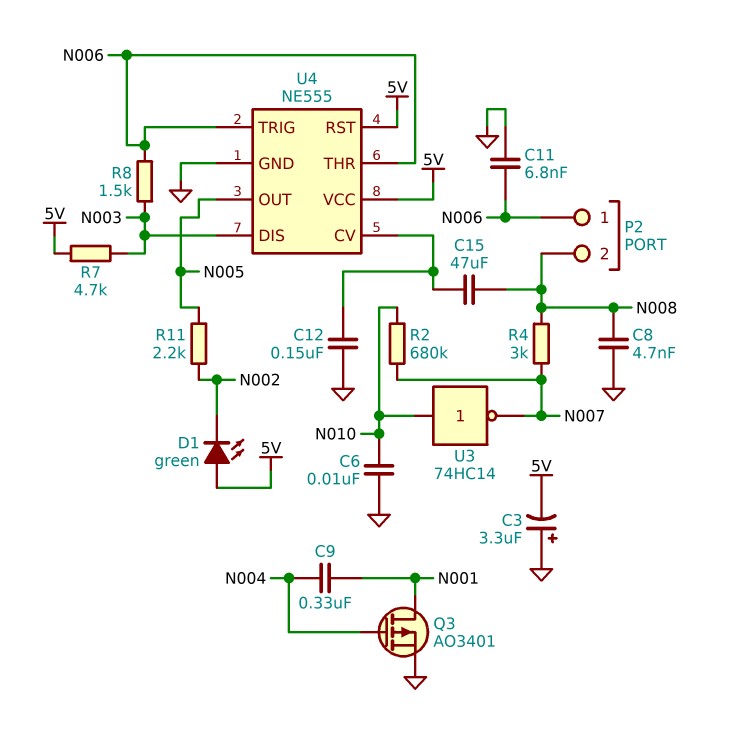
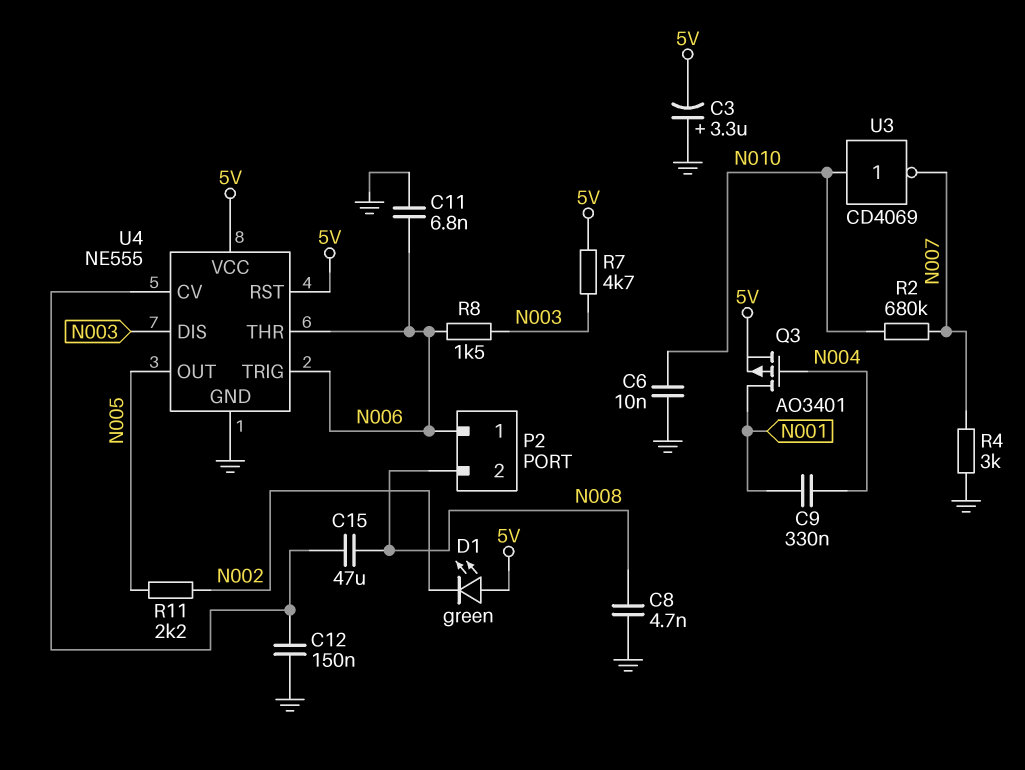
Q3: PMOS AO3401 (G N004, D N001, S GND) -> PMOS AO3401 (G N004, D N001, S 5V)
R4: 3k (N007, N008) -> 3k (GND, N007)
U3: NOT 74HC14 (in N010, out N007) -> NOT CD4069 (in N010, out N007)

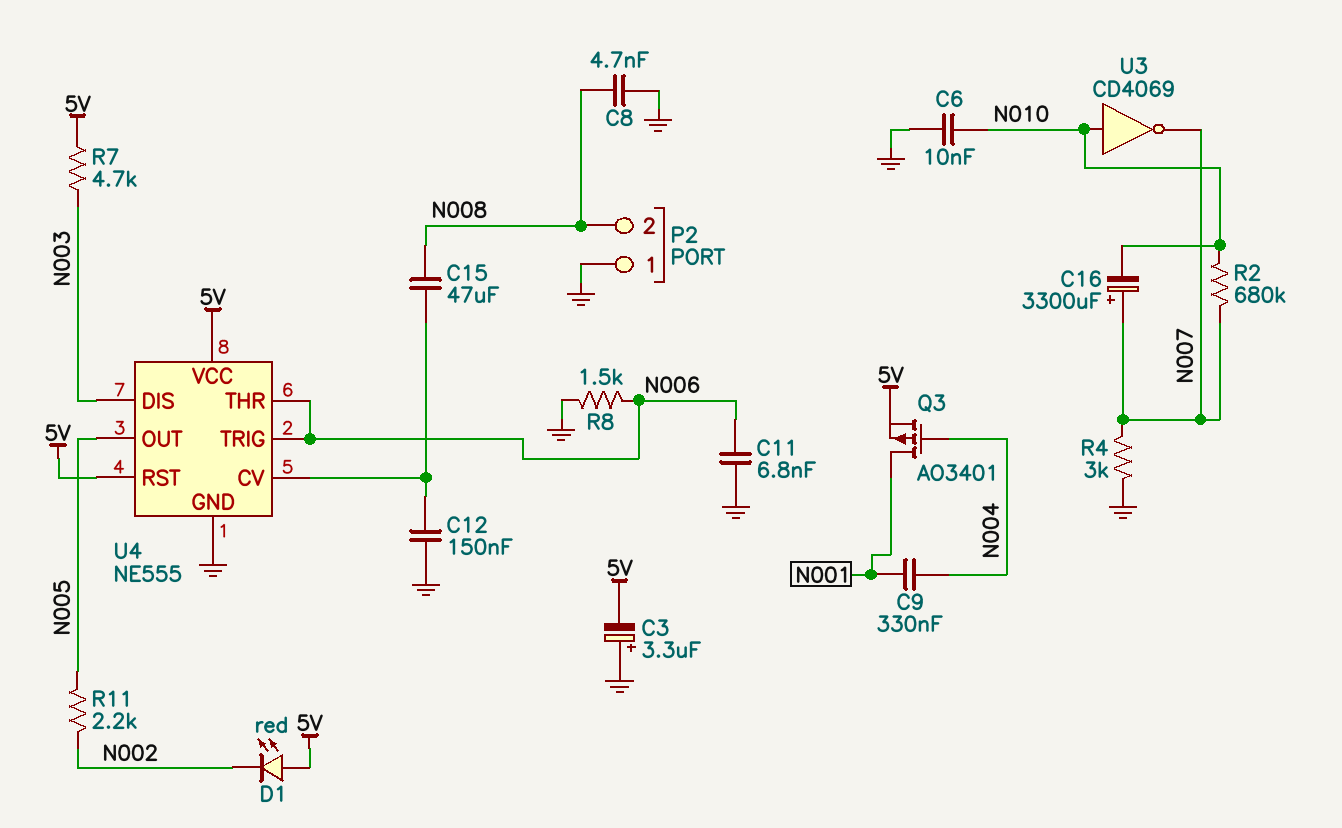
C16: none -> 3300uF (plus N007, minus N010)
D1: LED green (A 5V, K N002) -> LED red (A 5V, K N002)
P2 pin 1: N006 -> GND
R8: 1.5k (N003, N006) -> 1.5k (GND, N006)

